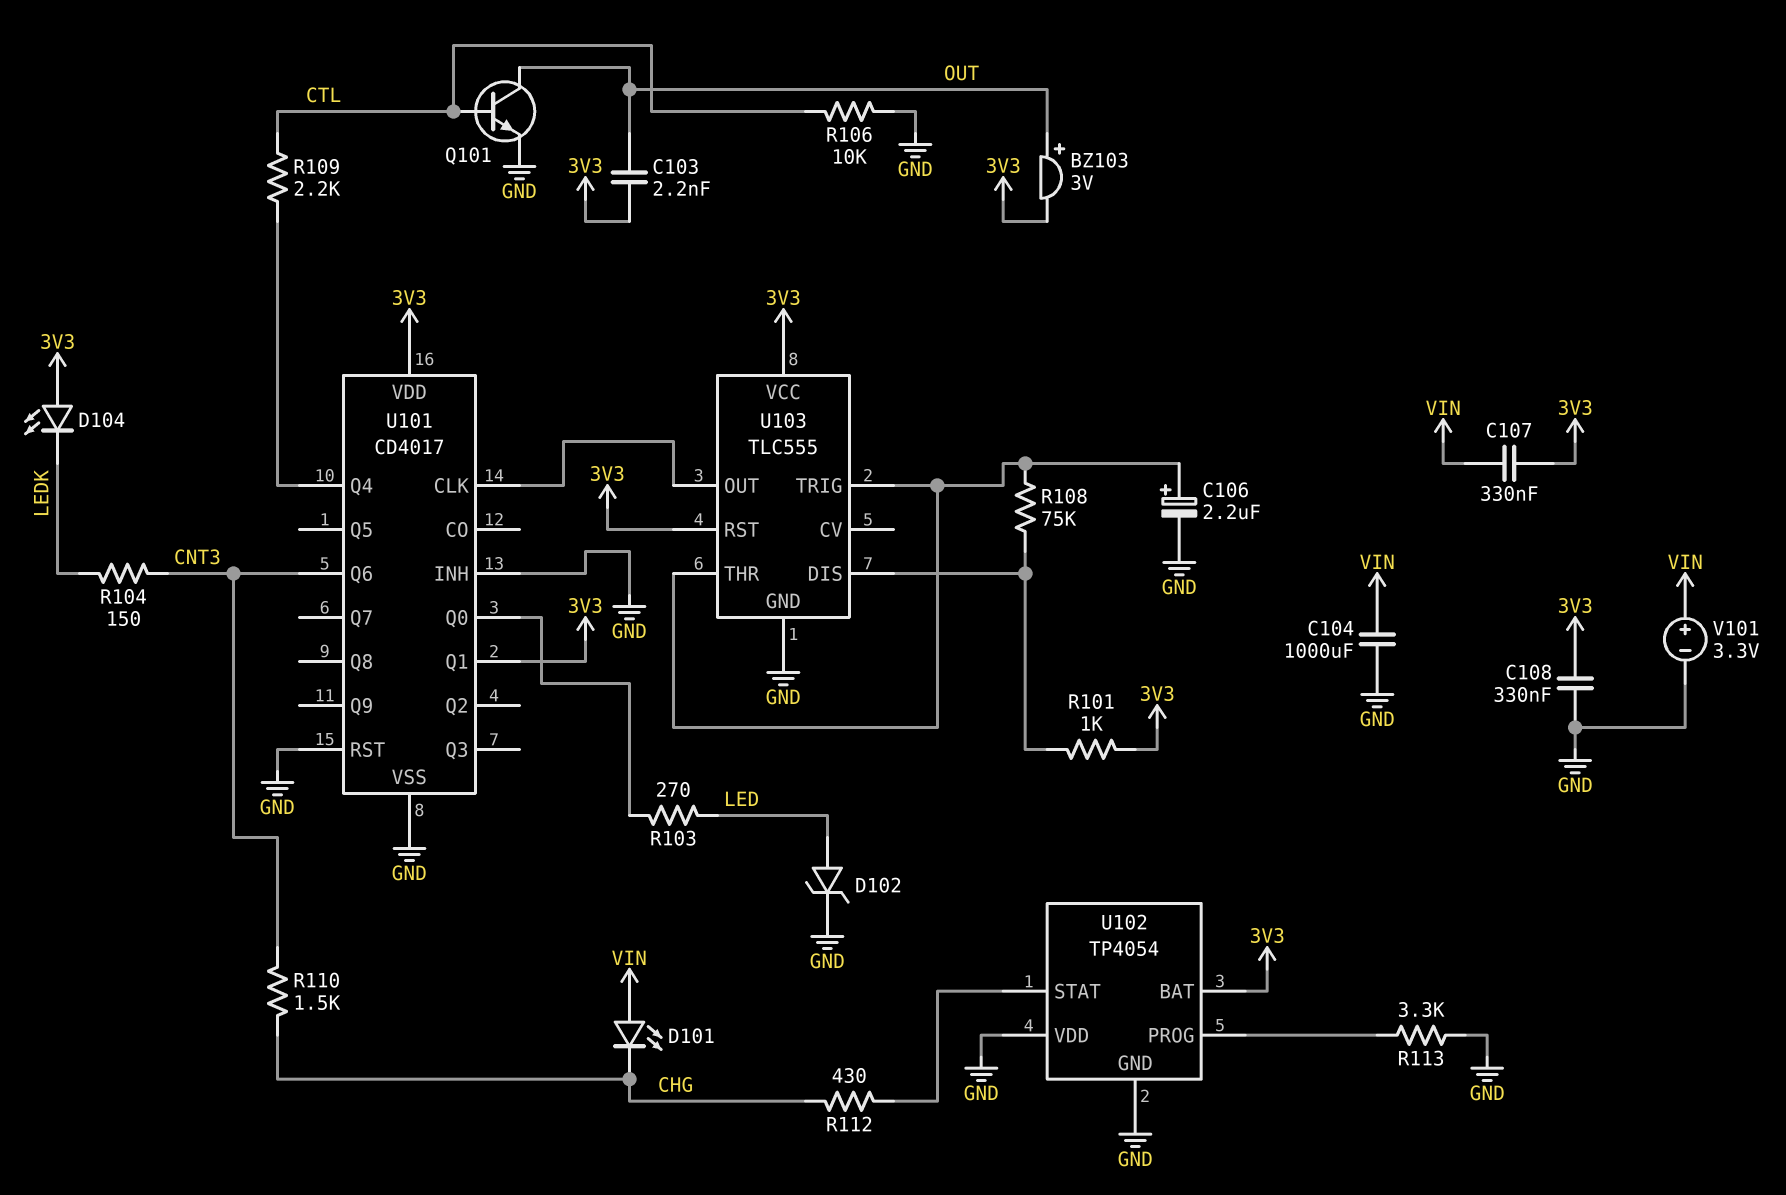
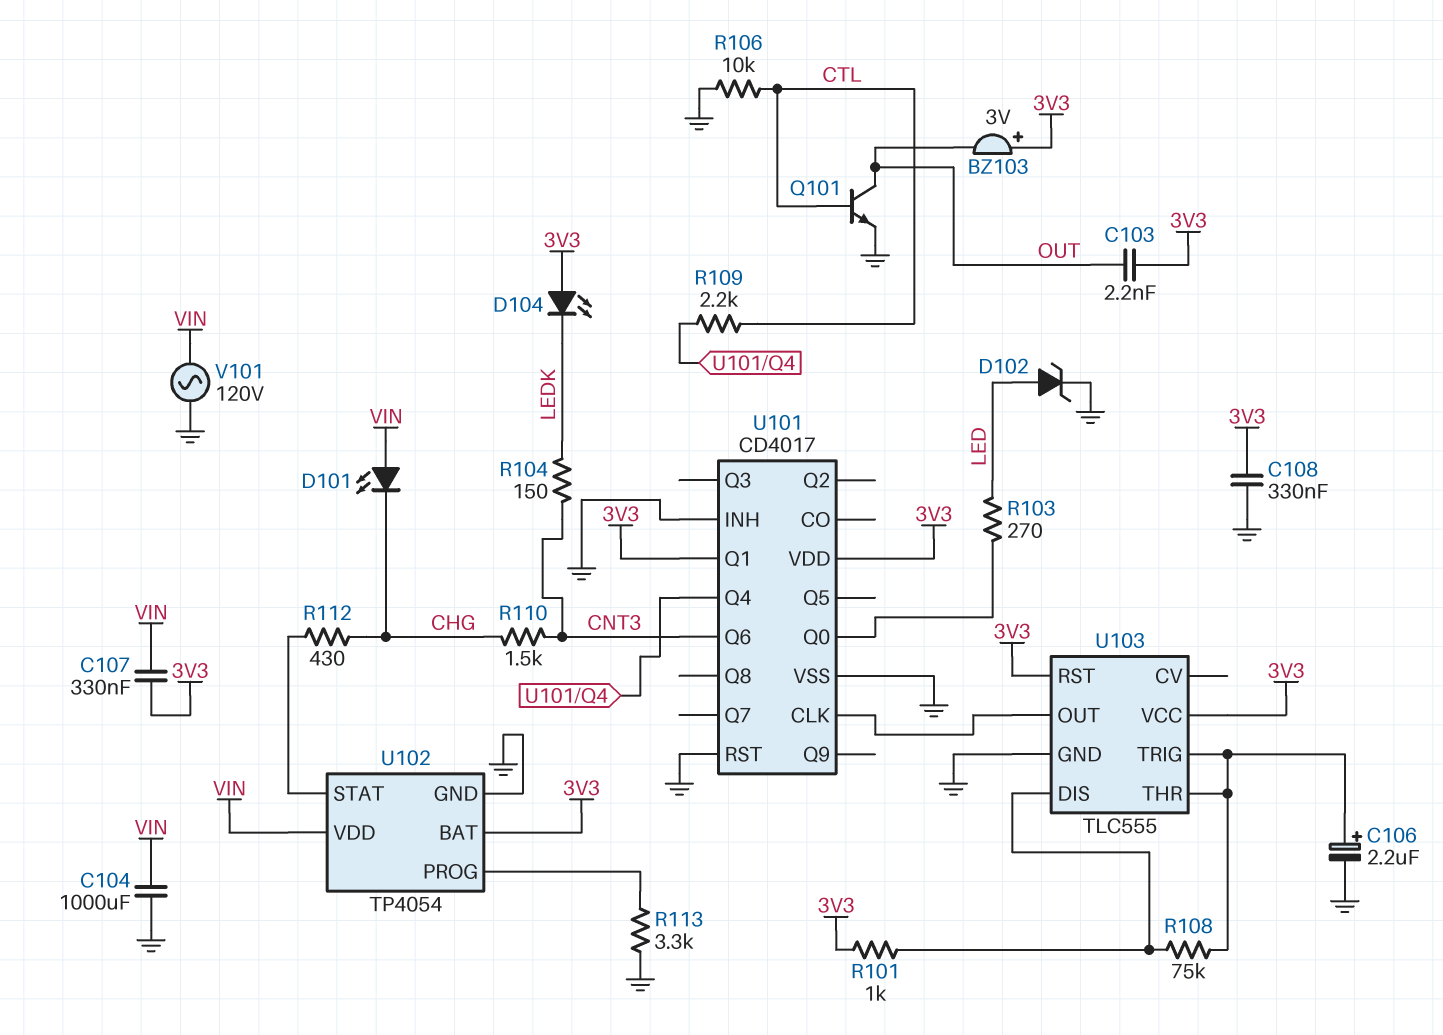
BZ103: buzzer 3V (plus OUT, minus 3V3) -> buzzer 3V (plus 3V3, minus OUT)
U102 pin VDD: GND -> VIN
V101: 3.3V (plus VIN, minus GND) -> AC 120V (GND, VIN)

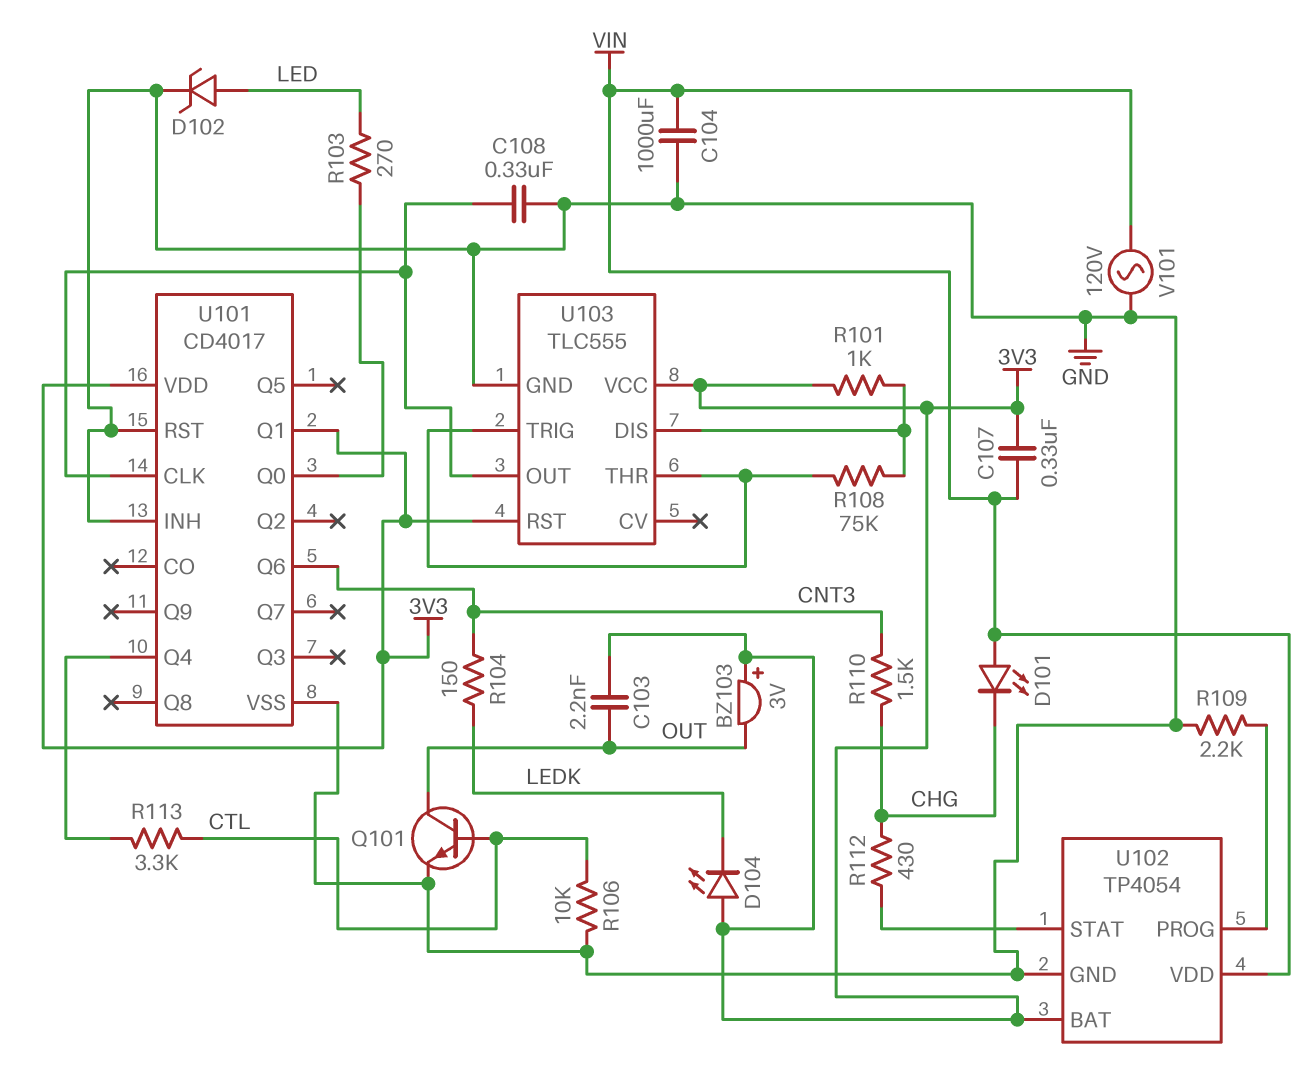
C106: 2.2uF (plus U103/THR, minus GND) -> none
C108: 330nF (3V3, GND) -> 330nF (GND, U101/CLK)
R109: 2.2k (CTL, U101/Q4) -> 2.2k (GND, U102/PROG)
R113: 3.3k (GND, U102/PROG) -> 3.3k (CTL, U101/Q4)

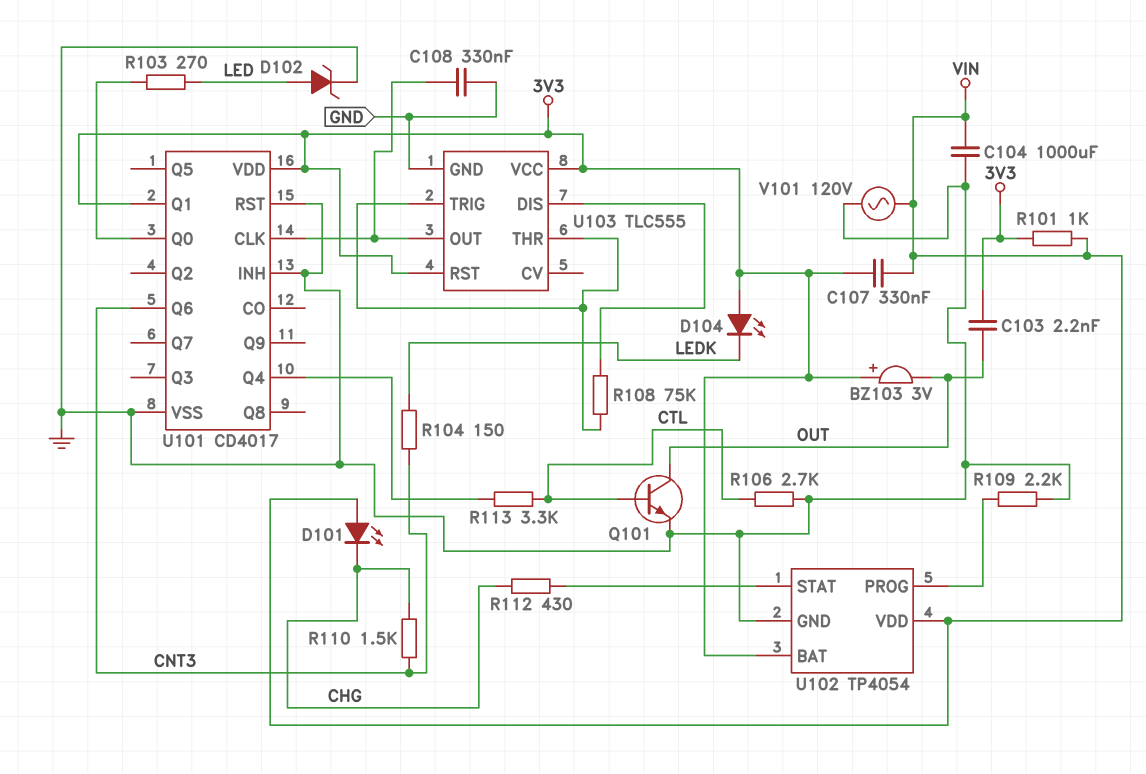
R101: 1k (3V3, U103/DIS) -> 1k (3V3, VIN)
R106: 10k (CTL, GND) -> 2.7k (CTL, GND)

